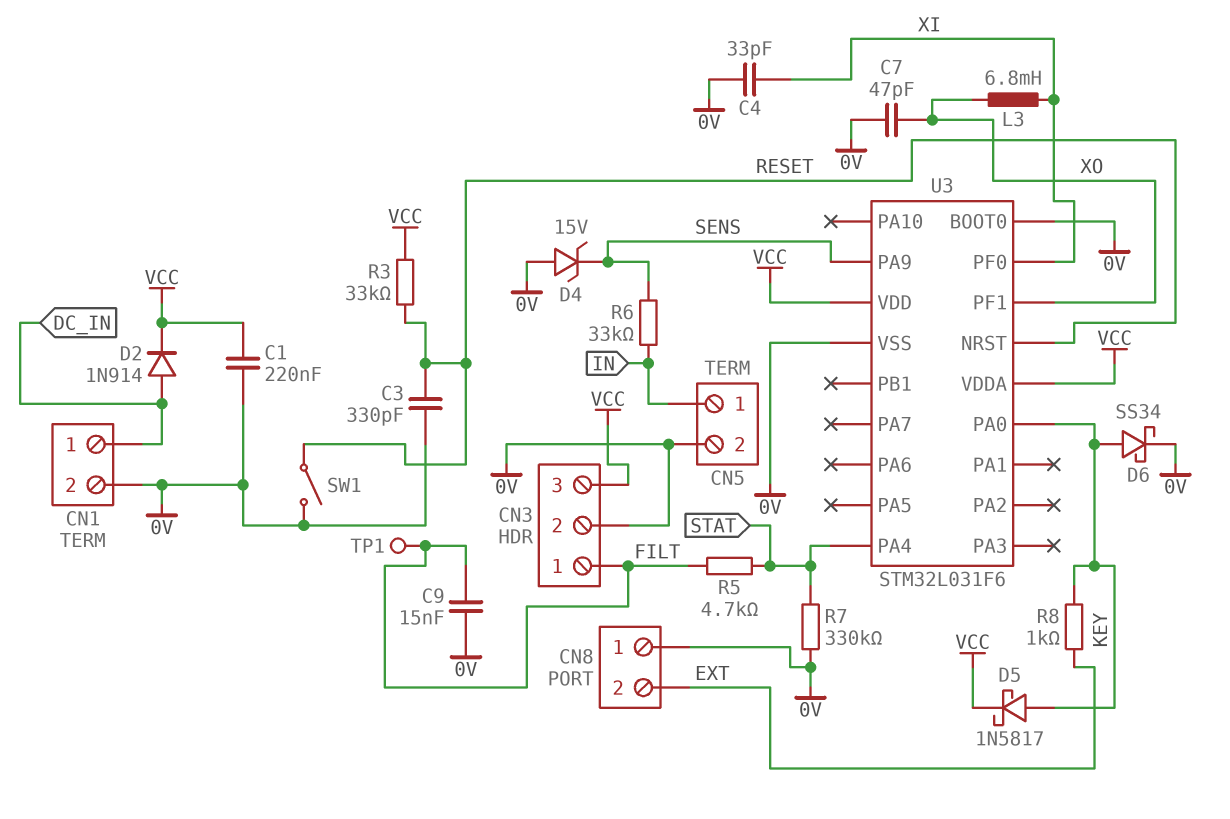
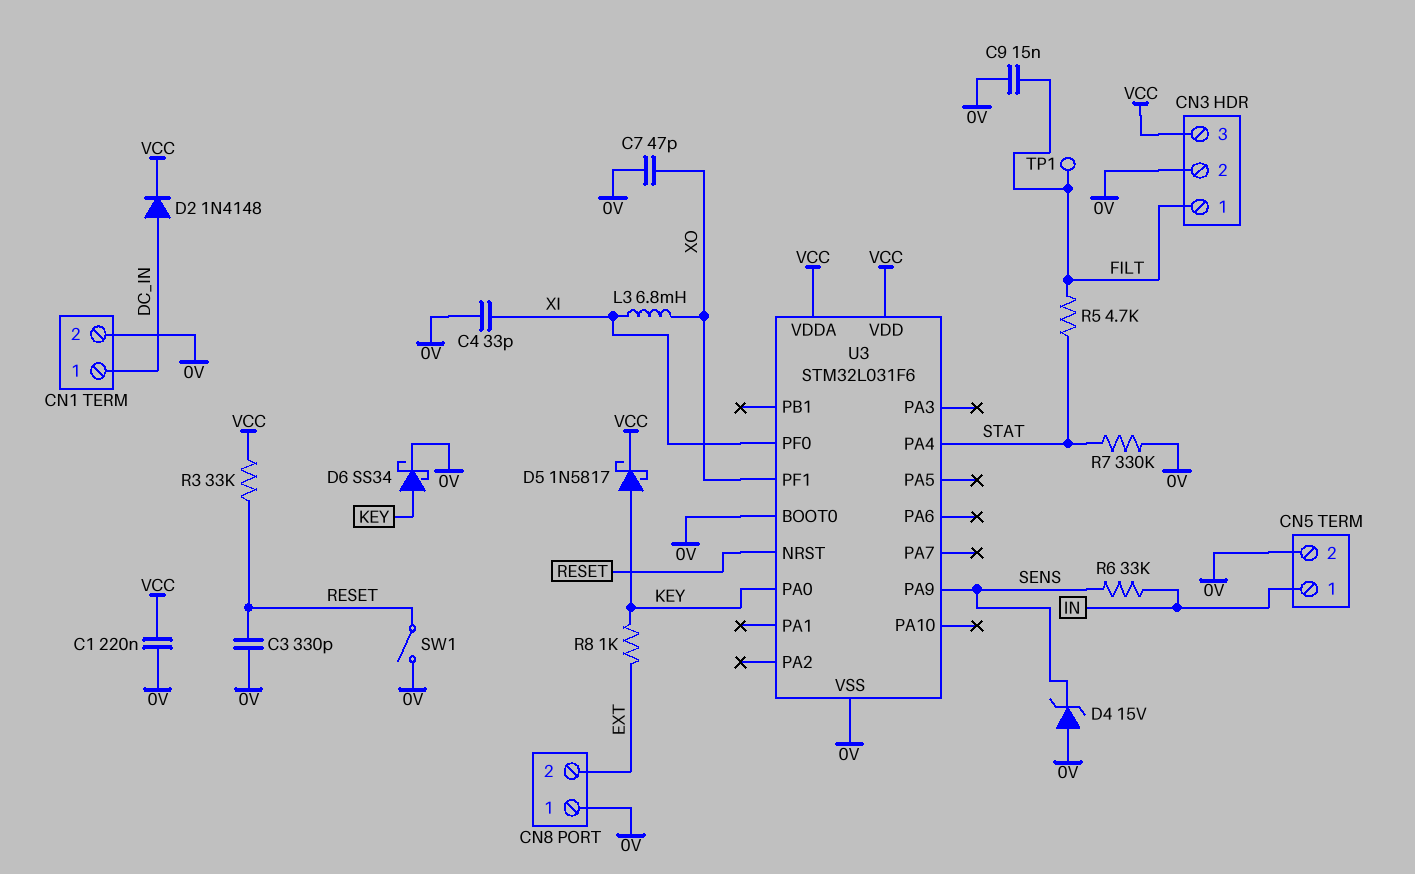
D2: diode 1N914 (A DC_IN, K VCC) -> diode 1N4148 (A DC_IN, K VCC)

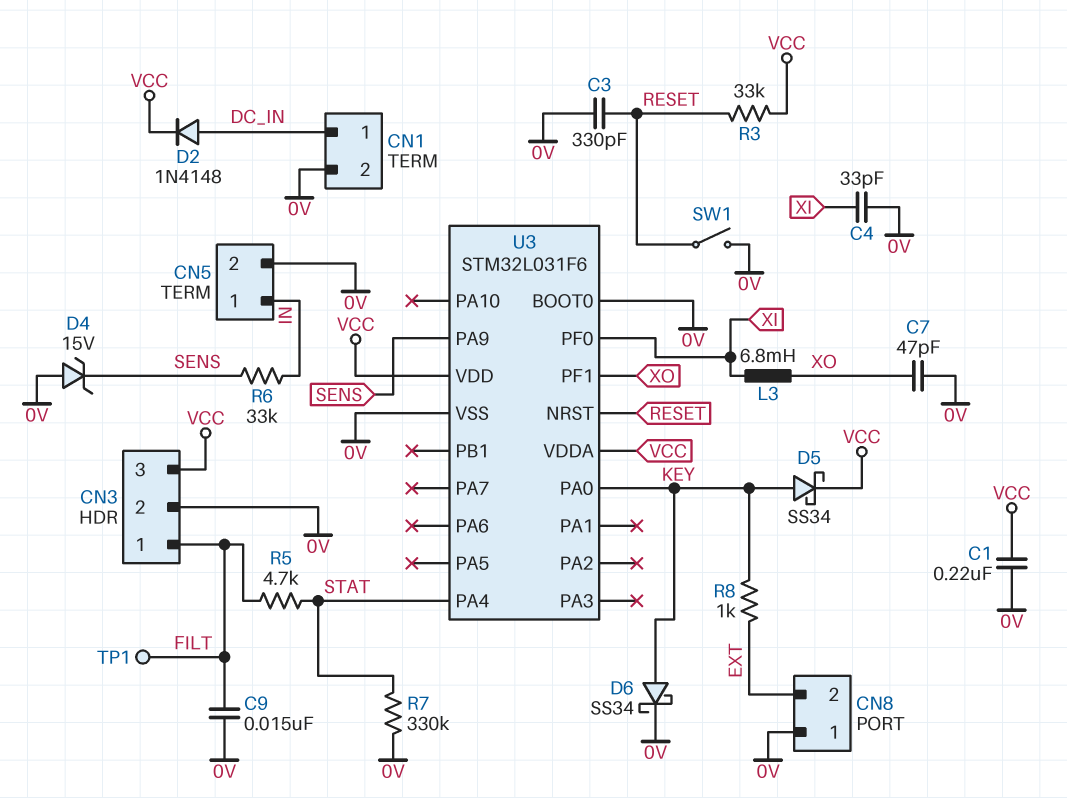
D5: schottky 1N5817 (A KEY, K VCC) -> schottky SS34 (A KEY, K VCC)

